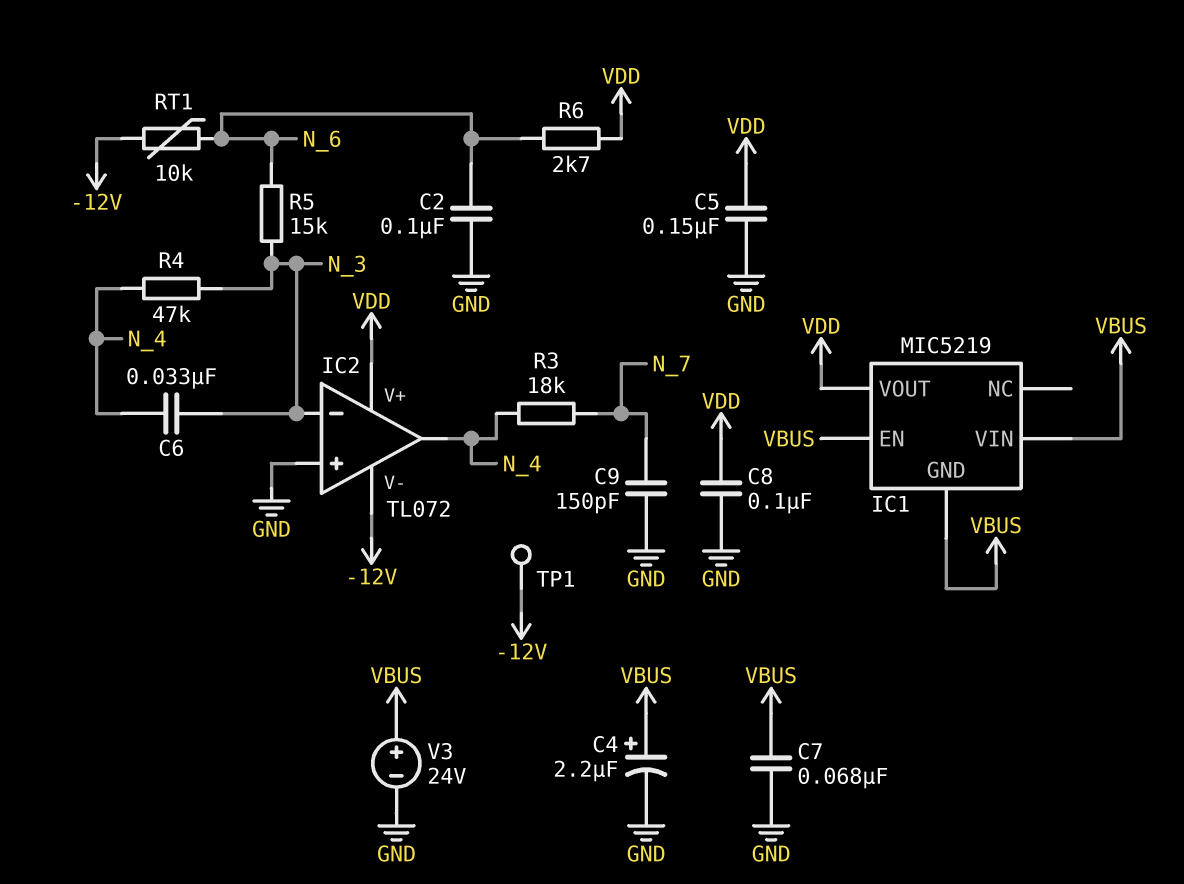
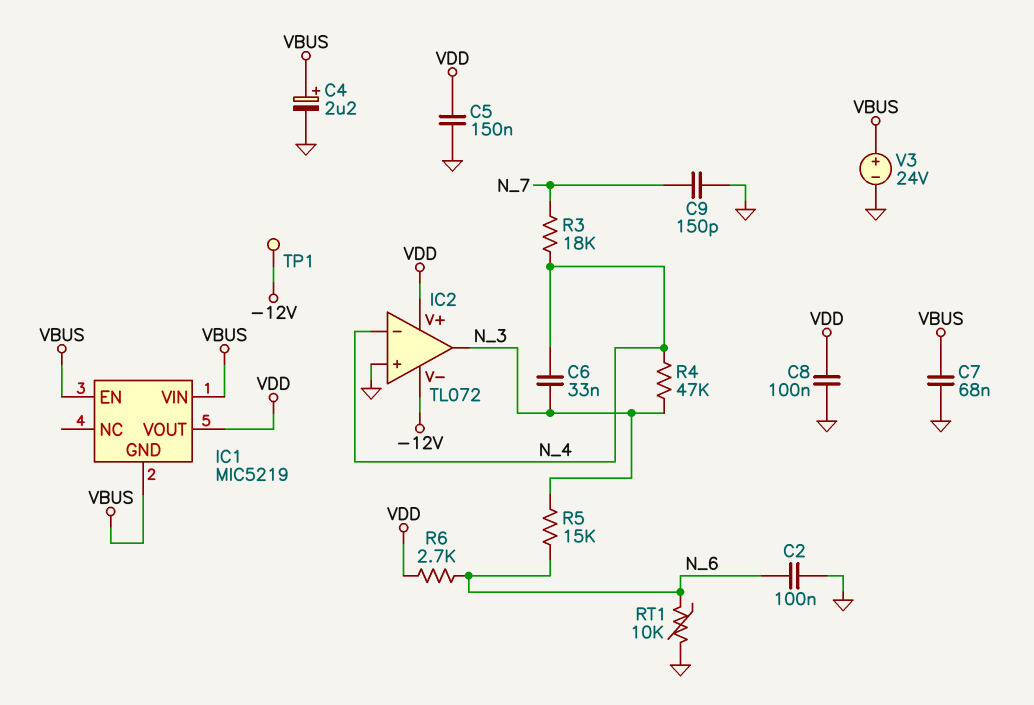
IC2 pin in-: N_3 -> N_4
IC2 pin out: N_4 -> N_3
RT1: 10k (-12V, N_6) -> 10k (GND, N_6)

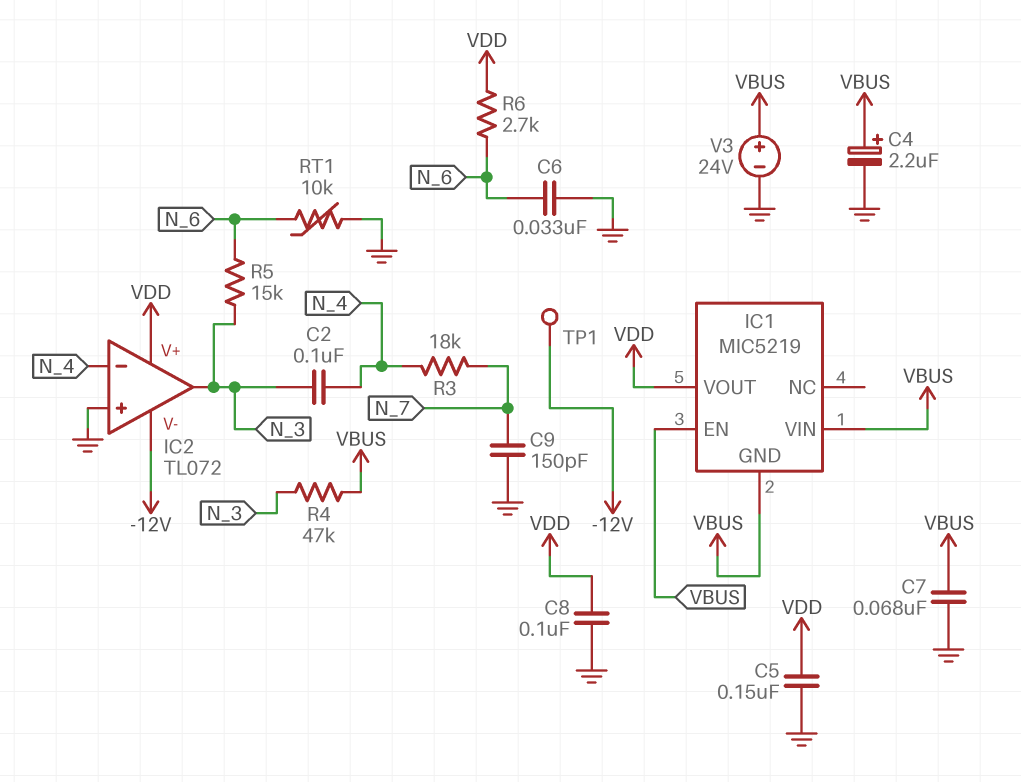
C2: 100nF (GND, N_6) -> 100nF (N_3, N_4)
C6: 33nF (N_3, N_4) -> 33nF (GND, N_6)
R4: 47k (N_3, N_4) -> 47k (N_3, VBUS)

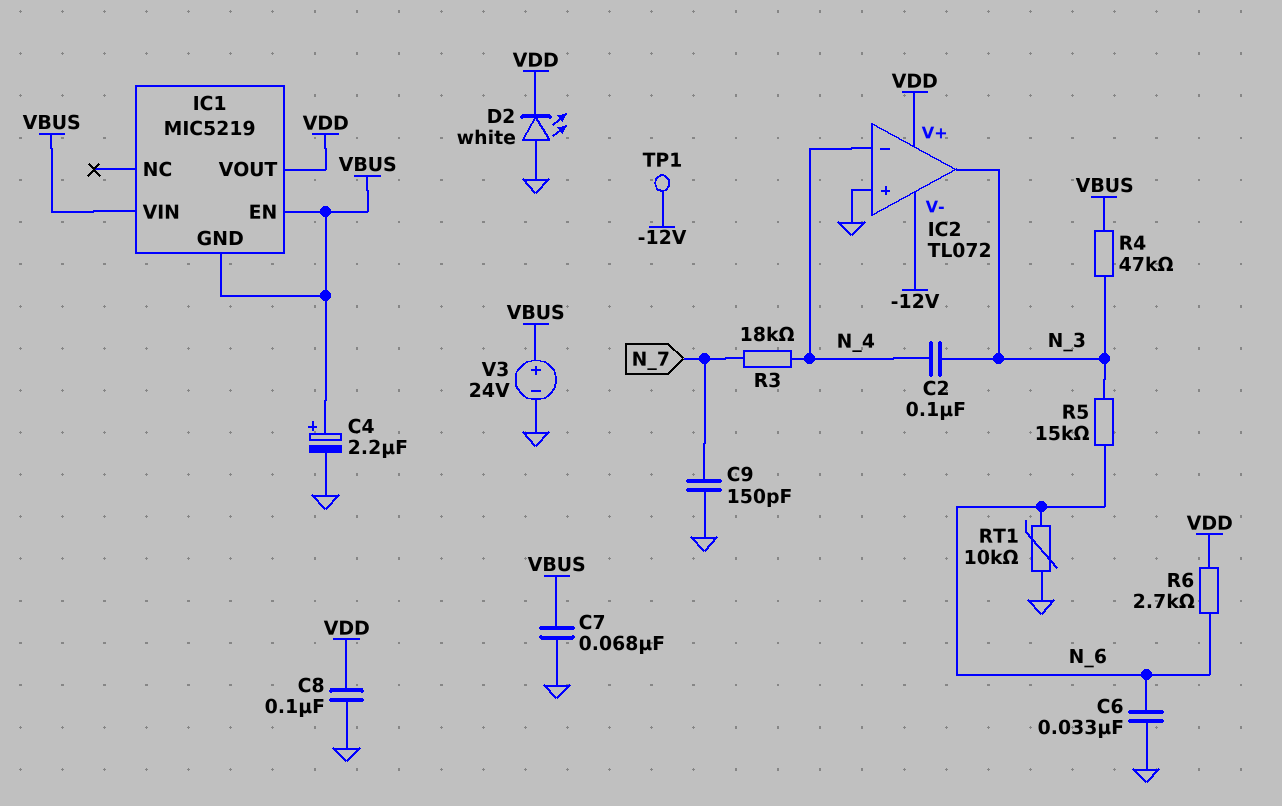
C5: 150nF (GND, VDD) -> none
D2: none -> LED white (A GND, K VDD)

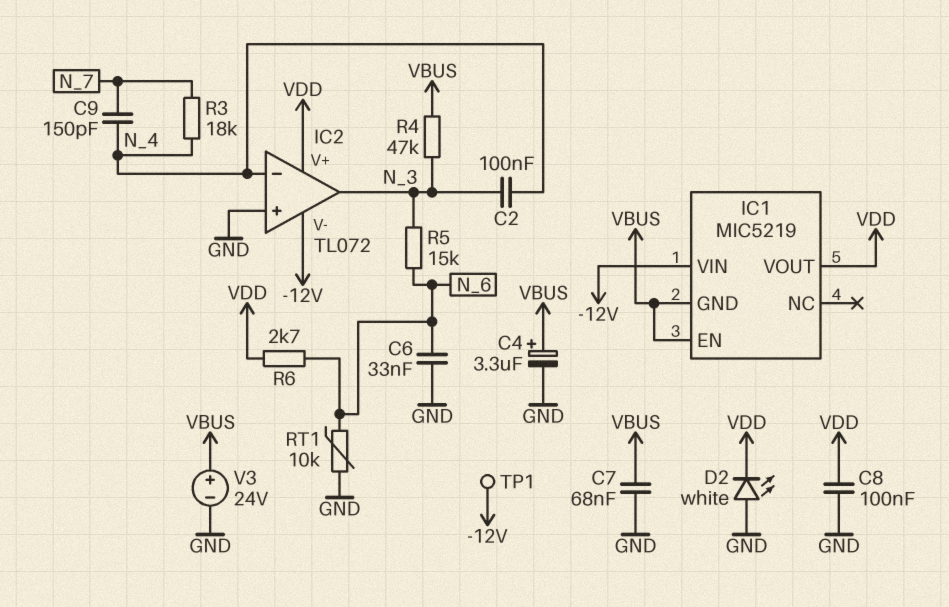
C4: 2.2uF (plus VBUS, minus GND) -> 3.3uF (plus VBUS, minus GND)
C9: 150pF (GND, N_7) -> 150pF (N_4, N_7)
IC1 pin VIN: VBUS -> -12V

